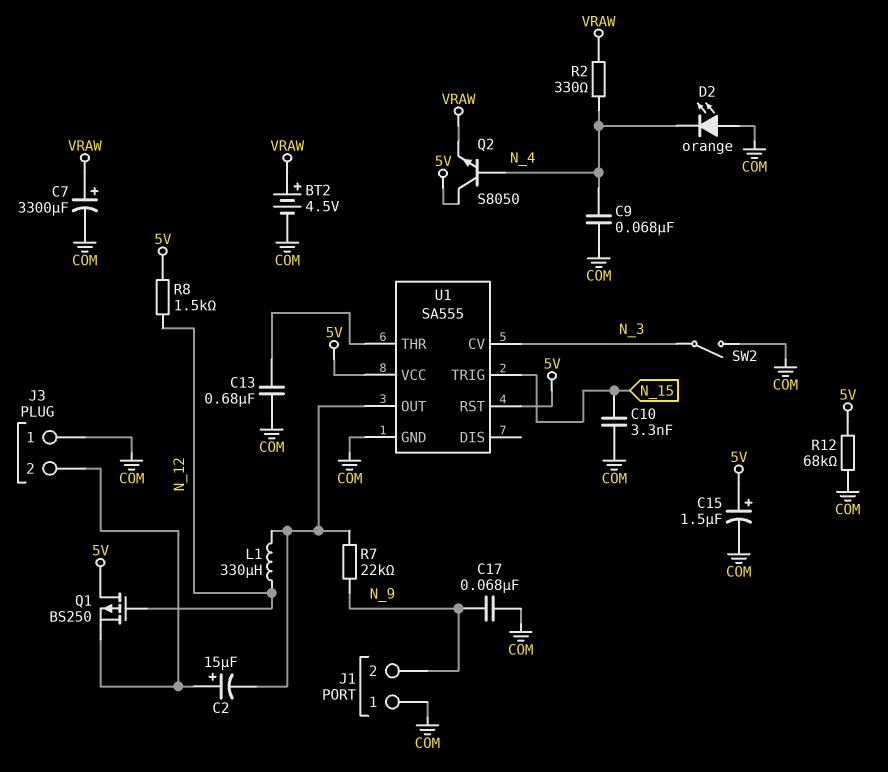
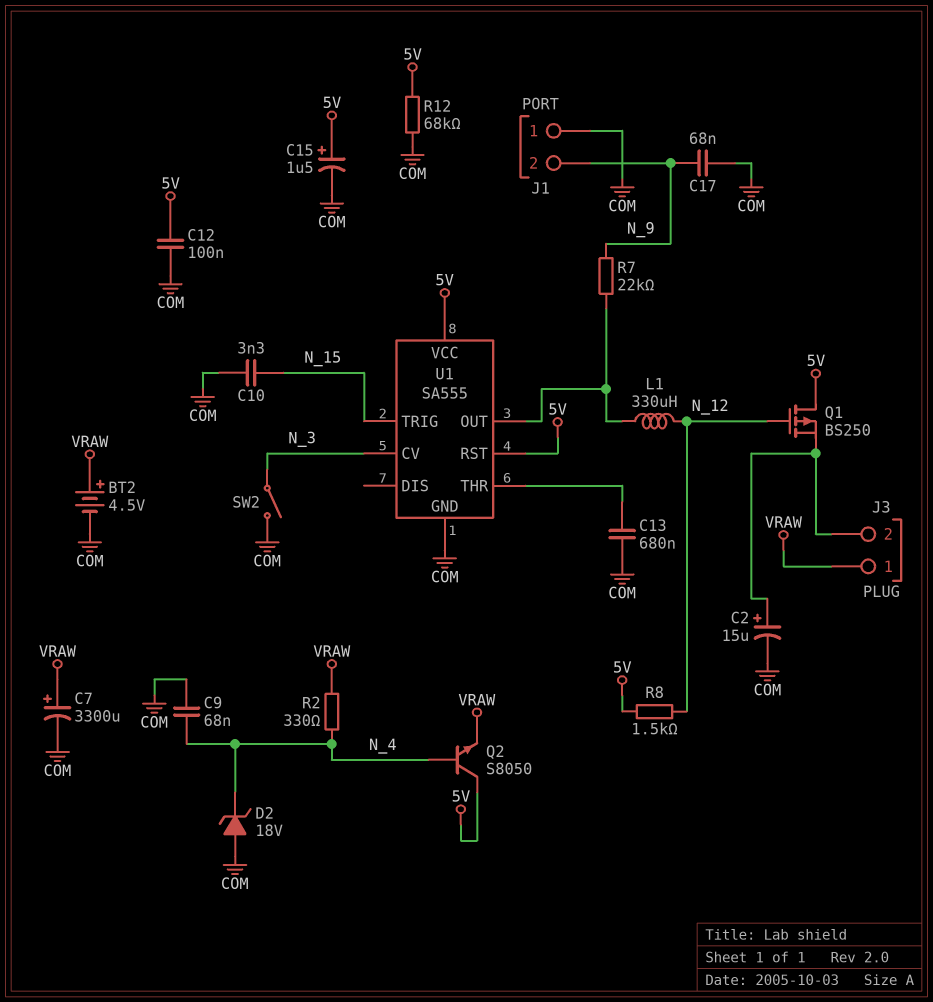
C2: 15uF (plus J3/2, minus U1/OUT) -> 15uF (plus J3/2, minus COM)
C12: none -> 100nF (5V, COM)
D2: LED orange (A COM, K N_4) -> zener 18V (A COM, K N_4)
J3 pin 1: COM -> VRAW

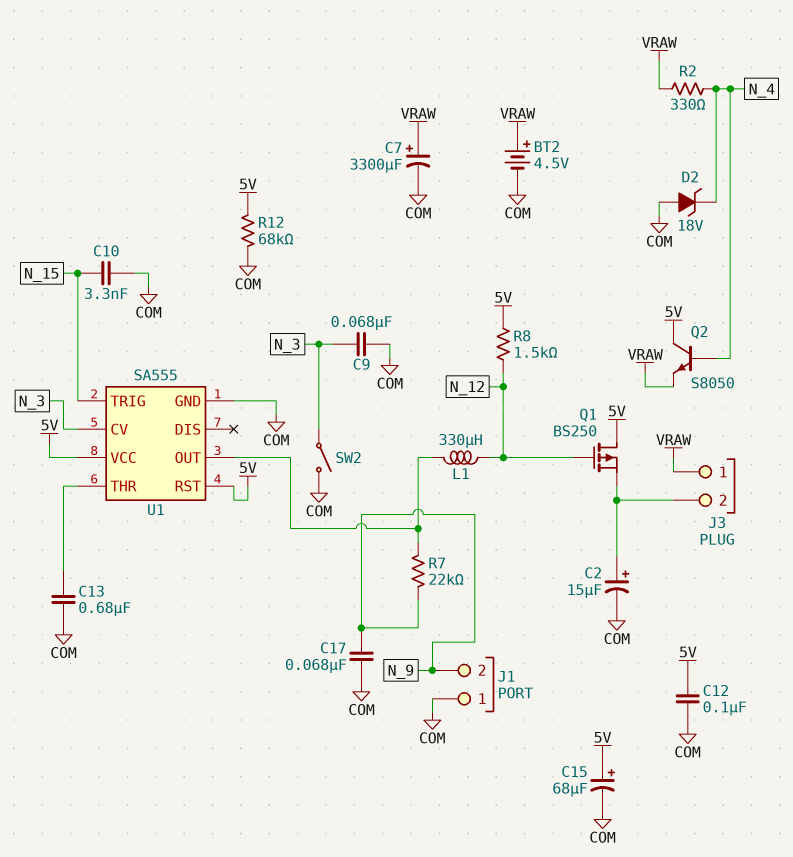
C9: 68nF (COM, N_4) -> 68nF (COM, N_3)
C15: 1.5uF (plus 5V, minus COM) -> 68uF (plus 5V, minus COM)

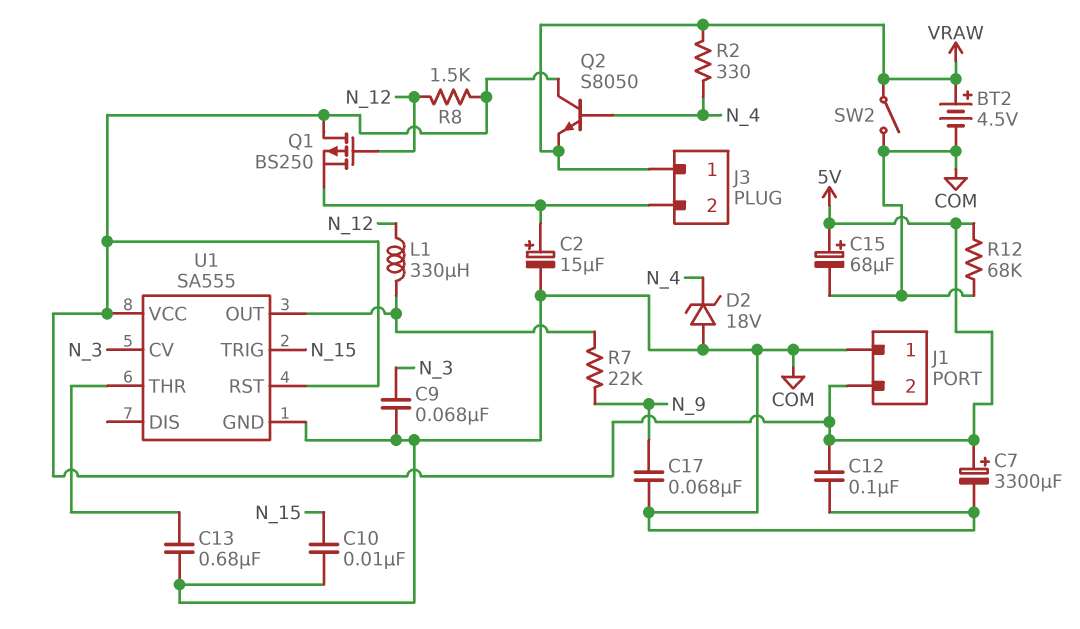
C7: 3300uF (plus VRAW, minus COM) -> 3300uF (plus 5V, minus COM)
C10: 3.3nF (COM, N_15) -> 10nF (COM, N_15)
J1 pin 2: N_9 -> 5V
SW2: switch (COM, N_3) -> switch (COM, VRAW)

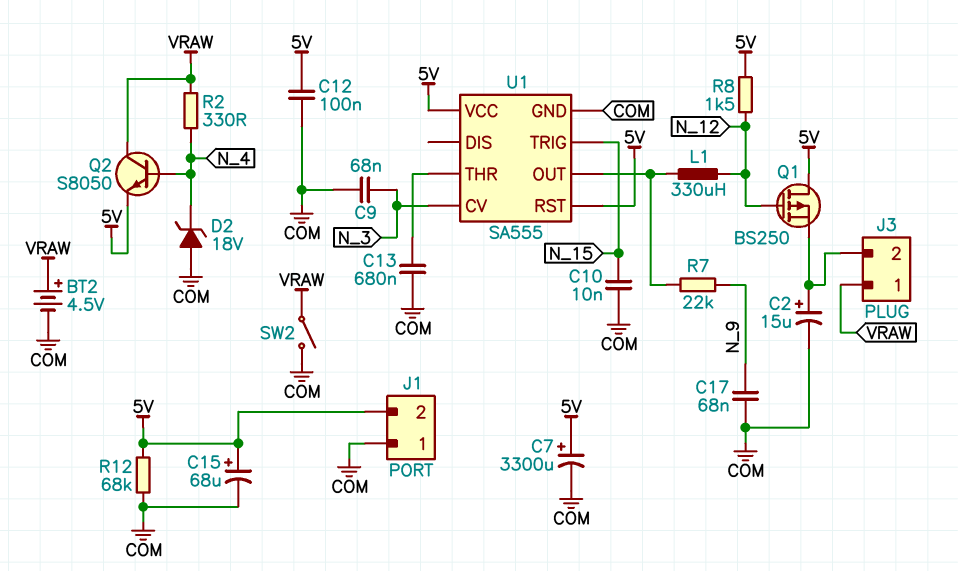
Q2: NPN S8050 (B N_4, C 5V, E VRAW) -> NPN S8050 (B N_4, C VRAW, E 5V)

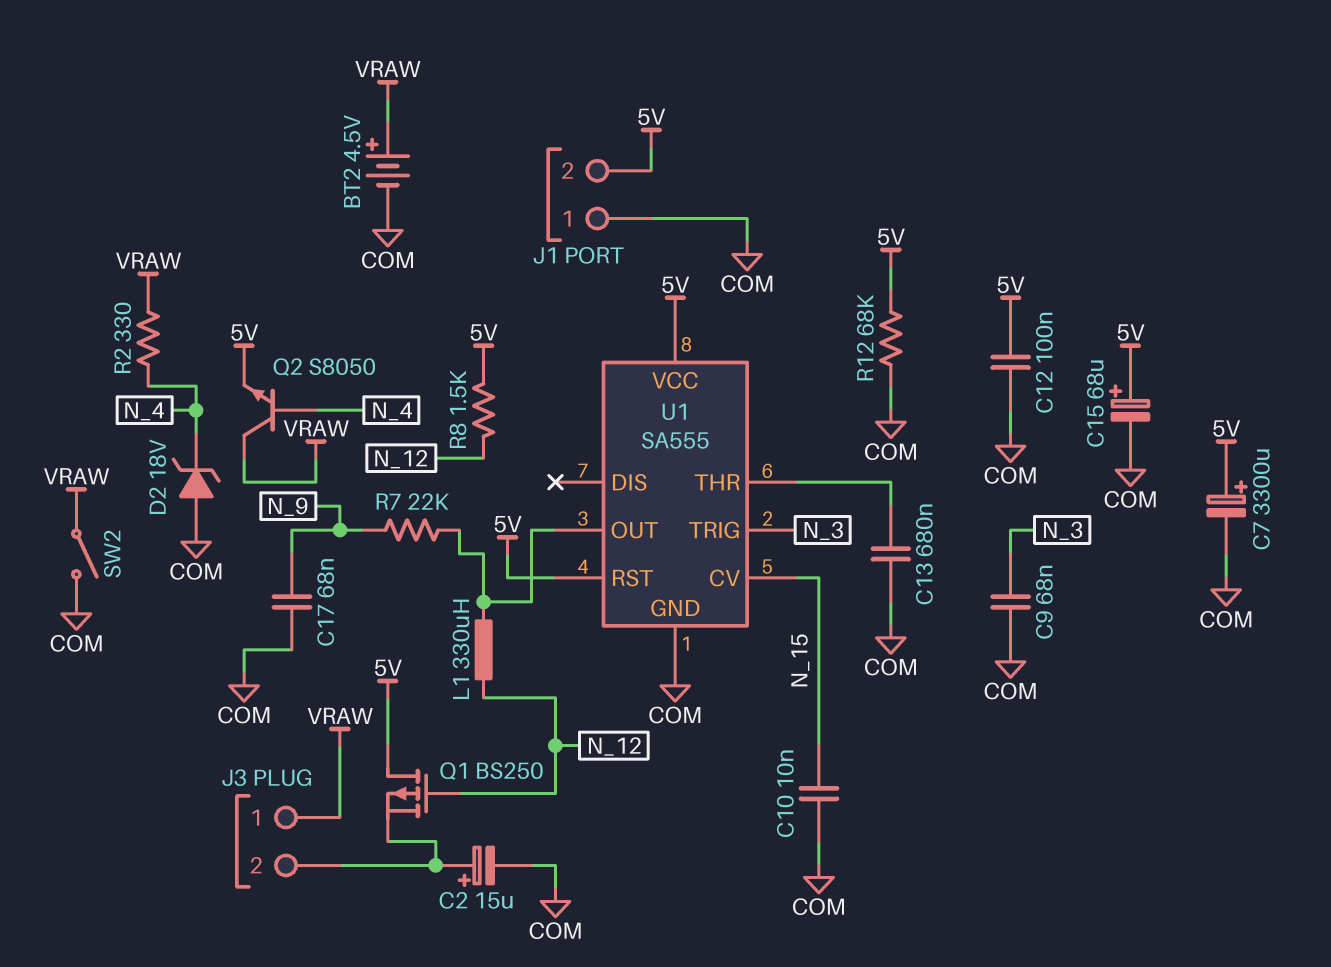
U1 pin CV: N_3 -> N_15
U1 pin TRIG: N_15 -> N_3

